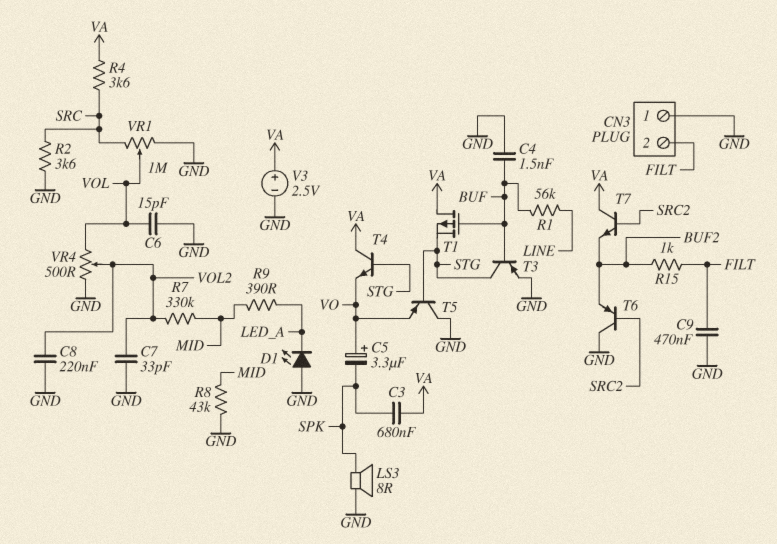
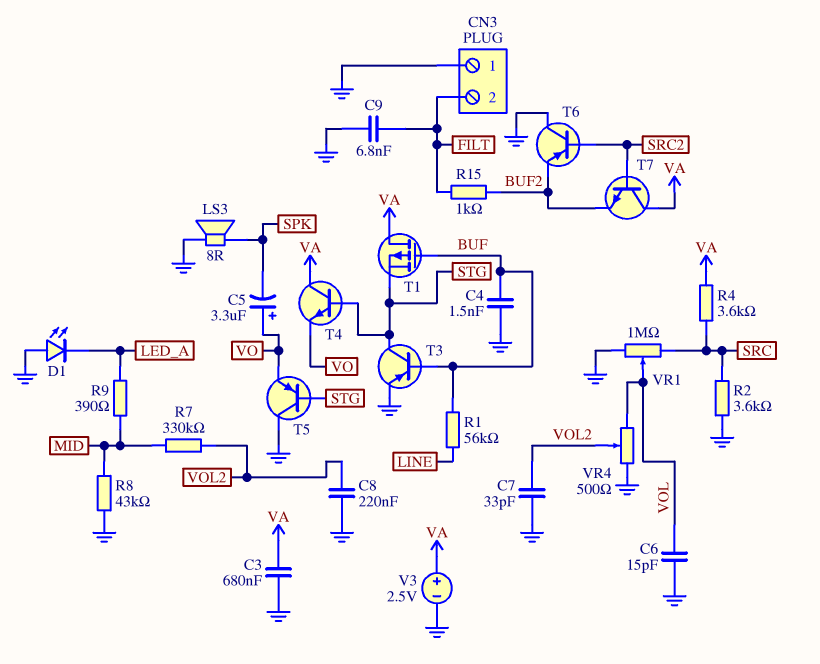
C3: 680nF (SPK, VA) -> 680nF (GND, VA)
C9: 470nF (FILT, GND) -> 6.8nF (FILT, GND)

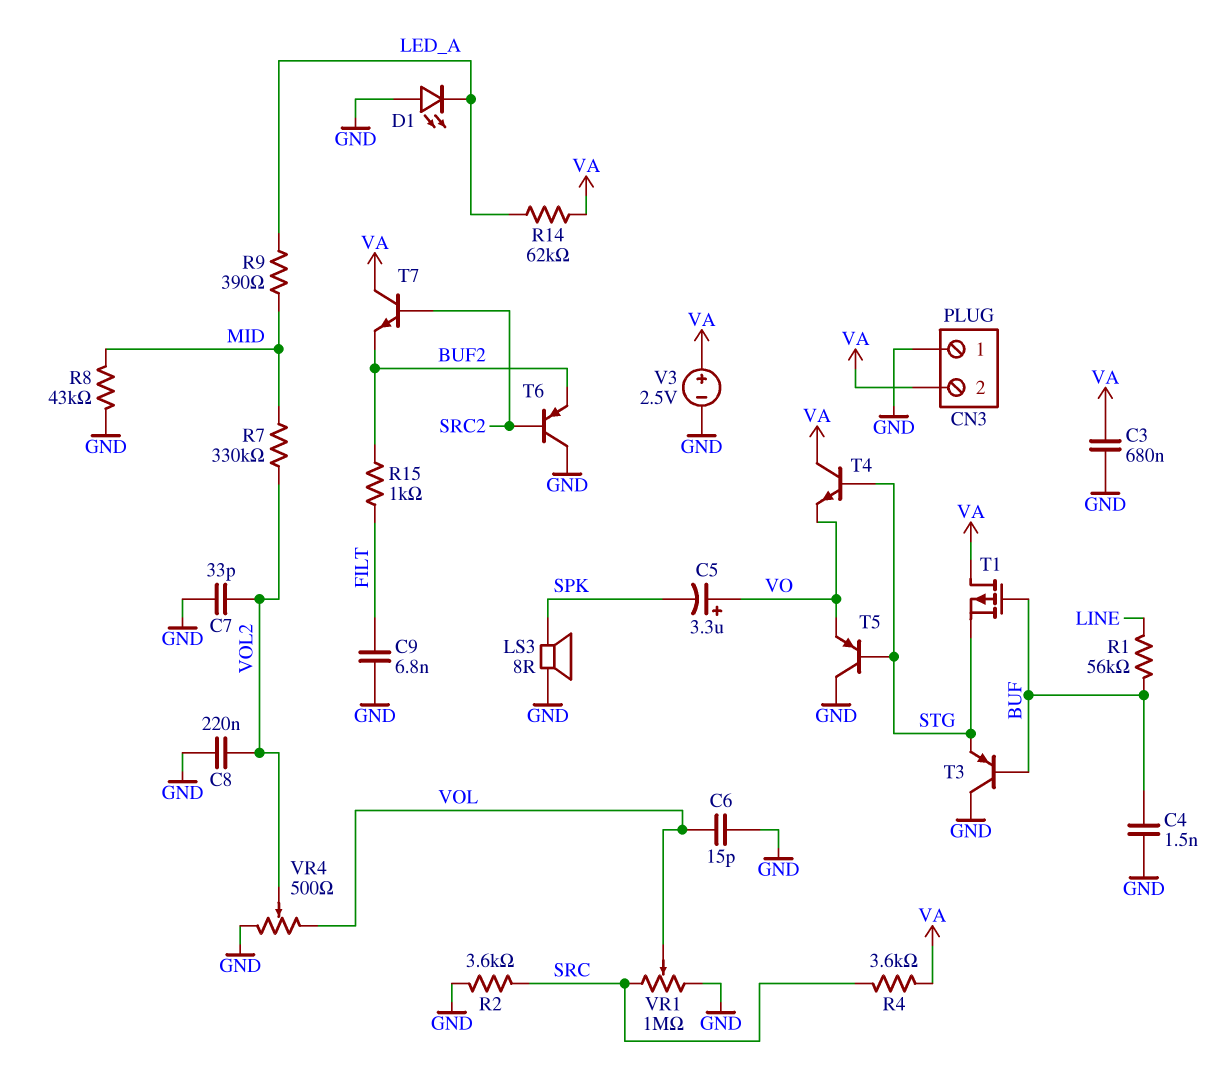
CN3 pin 2: FILT -> VA
R14: none -> 62k (LED_A, VA)
T3: PNP (B BUF, C STG, E GND) -> PNP (B BUF, C GND, E STG)

